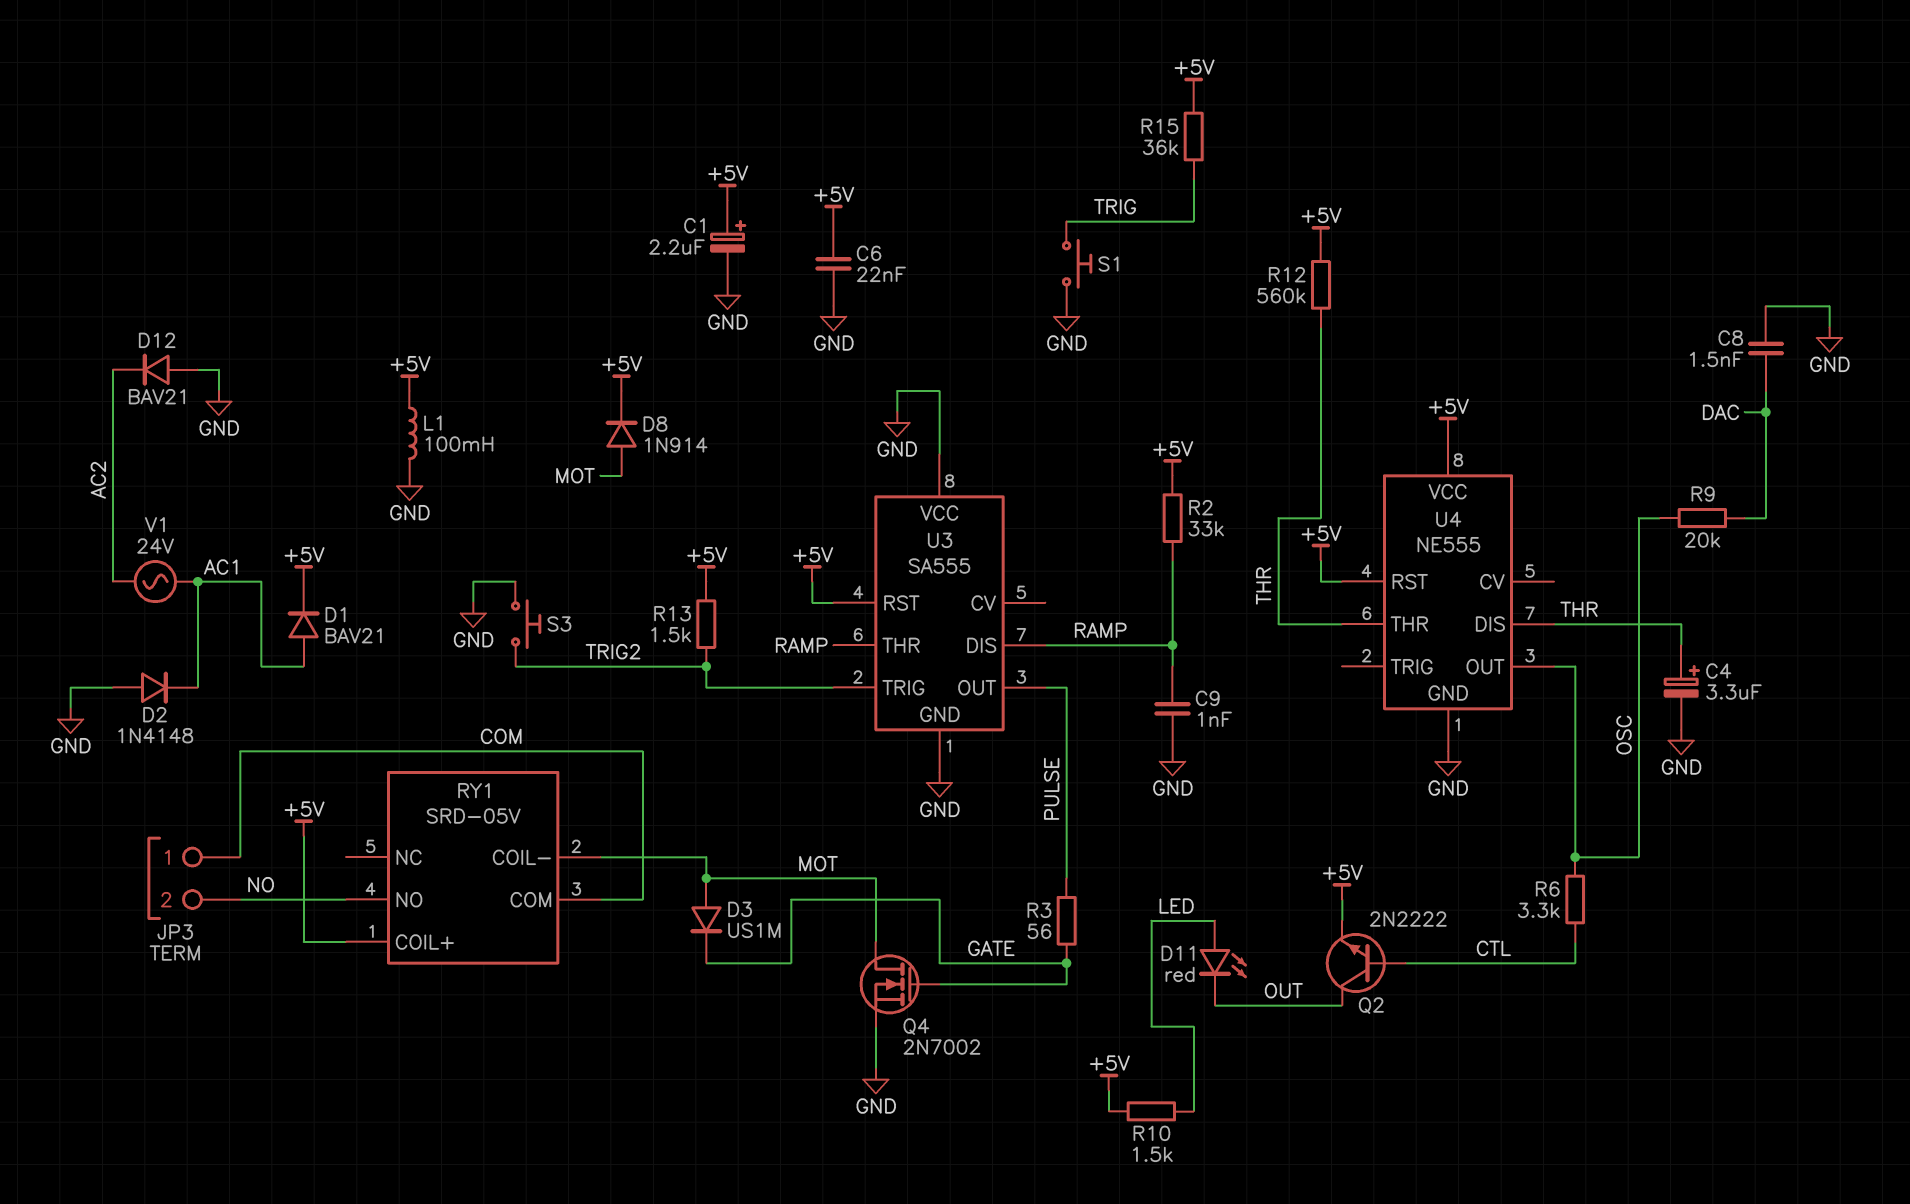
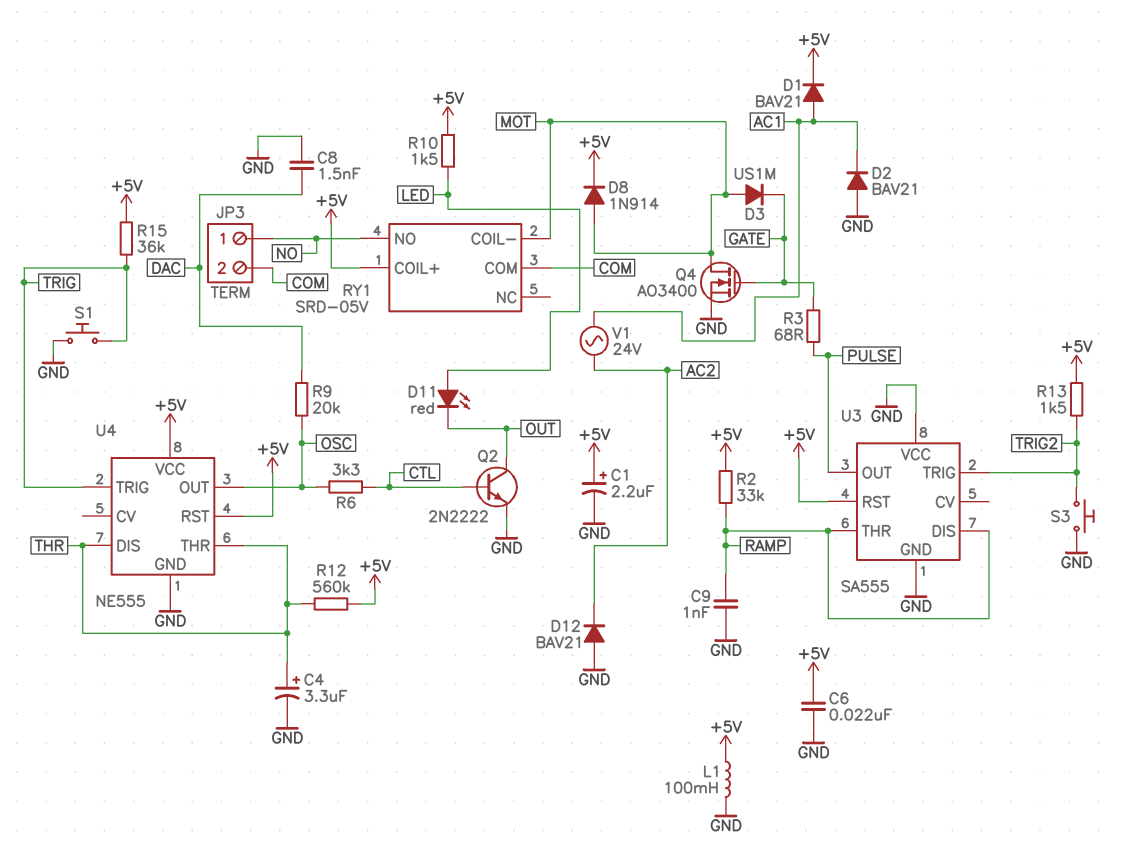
D2: diode 1N4148 (A GND, K AC1) -> diode BAV21 (A GND, K AC1)
JP3 pin 1: COM -> NO
JP3 pin 2: NO -> COM
Q2: NPN 2N2222 (B CTL, C OUT, E +5V) -> NPN 2N2222 (B CTL, C OUT, E GND)
Q4: NMOS 2N7002 (G GATE, D MOT, S GND) -> NMOS AO3400 (G GATE, D MOT, S GND)
R3: 56 (GATE, PULSE) -> 68 (GATE, PULSE)
U4 pin TRIG: none -> TRIG

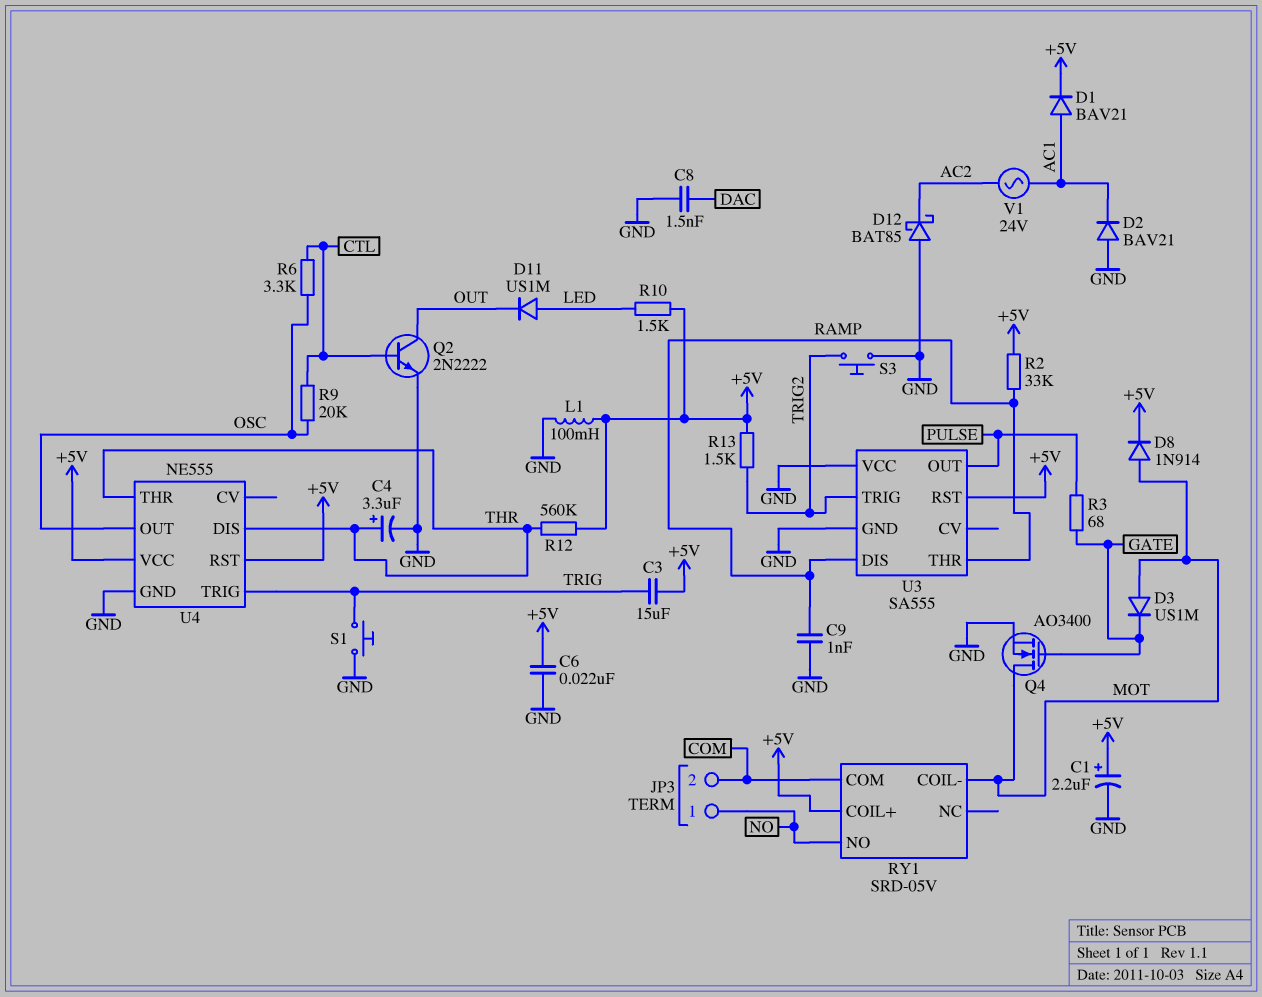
C3: none -> 15uF (+5V, TRIG)
D11: LED red (A LED, K OUT) -> diode US1M (A LED, K OUT)
D12: diode BAV21 (A GND, K AC2) -> schottky BAT85 (A GND, K AC2)
R9: 20k (DAC, OSC) -> 20k (CTL, OSC)
R15: 36k (+5V, TRIG) -> none

